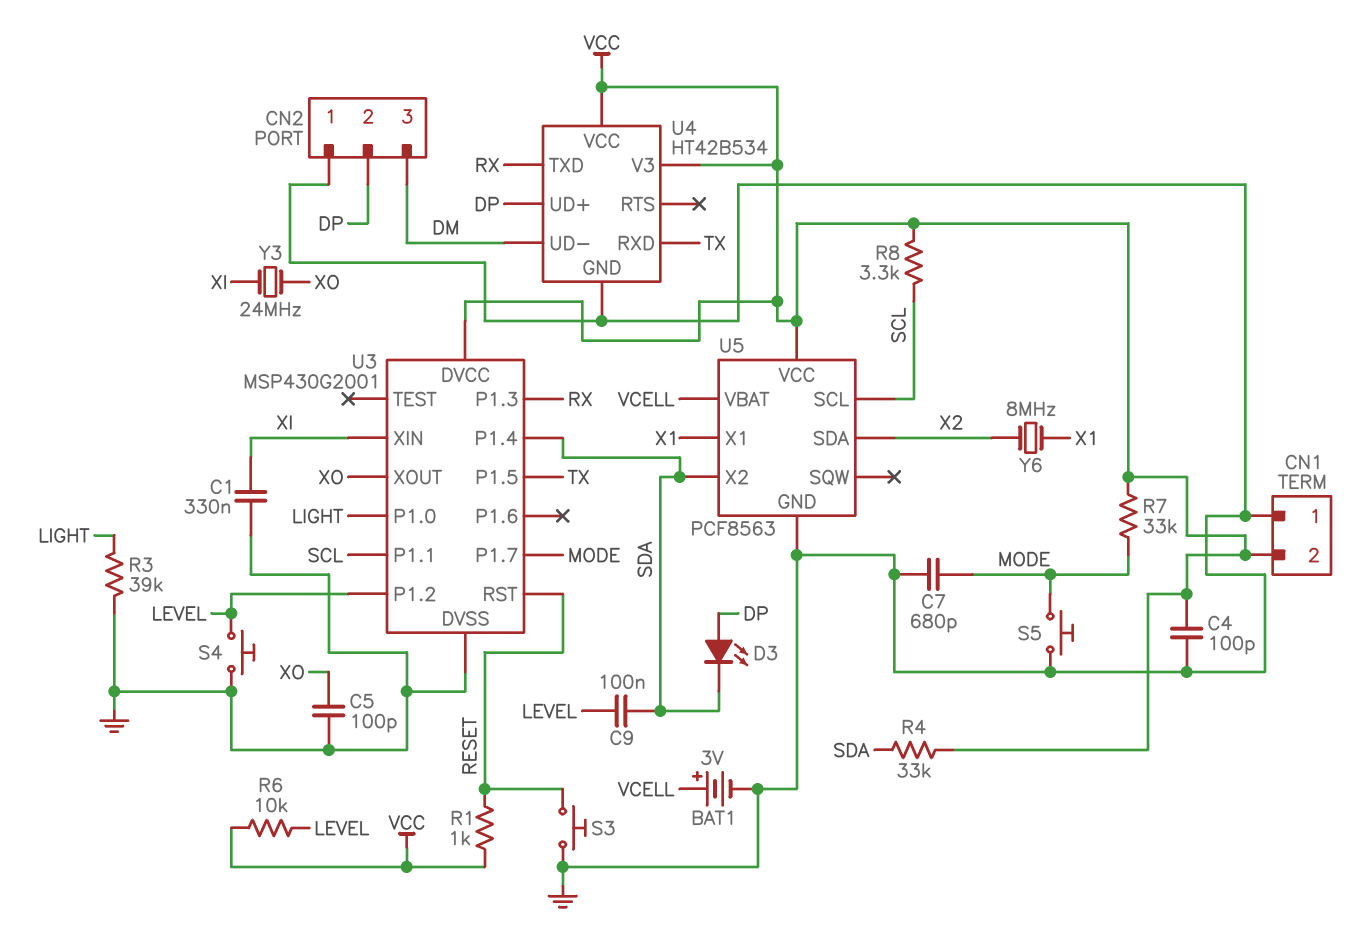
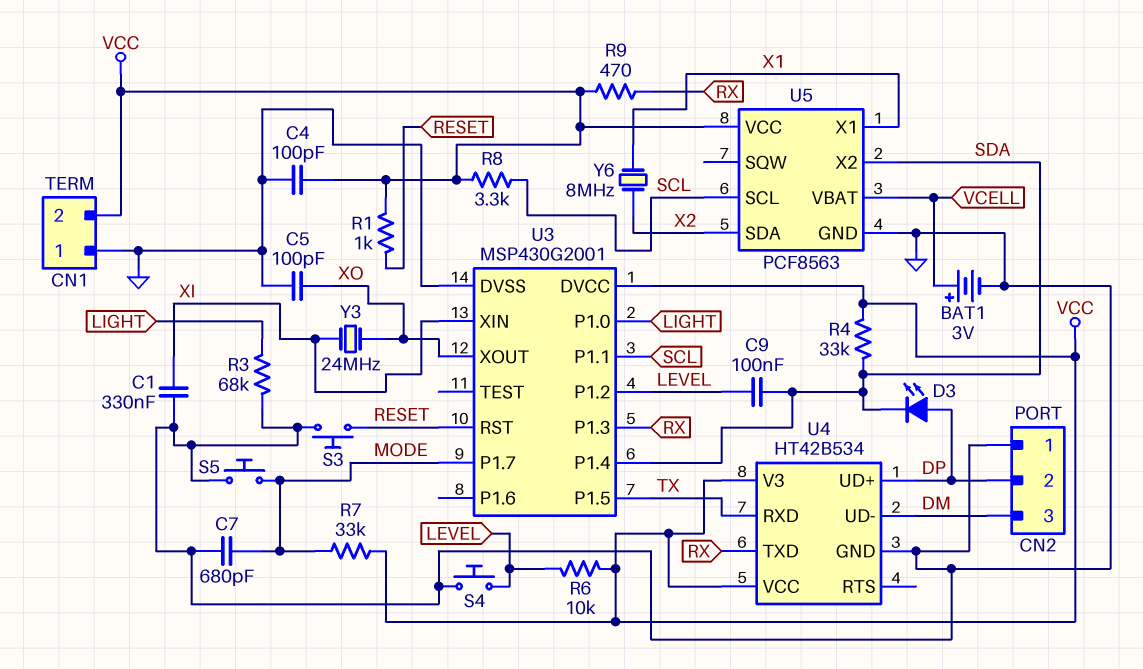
R3: 39k (GND, LIGHT) -> 68k (GND, LIGHT)
R9: none -> 470 (RX, VCC)

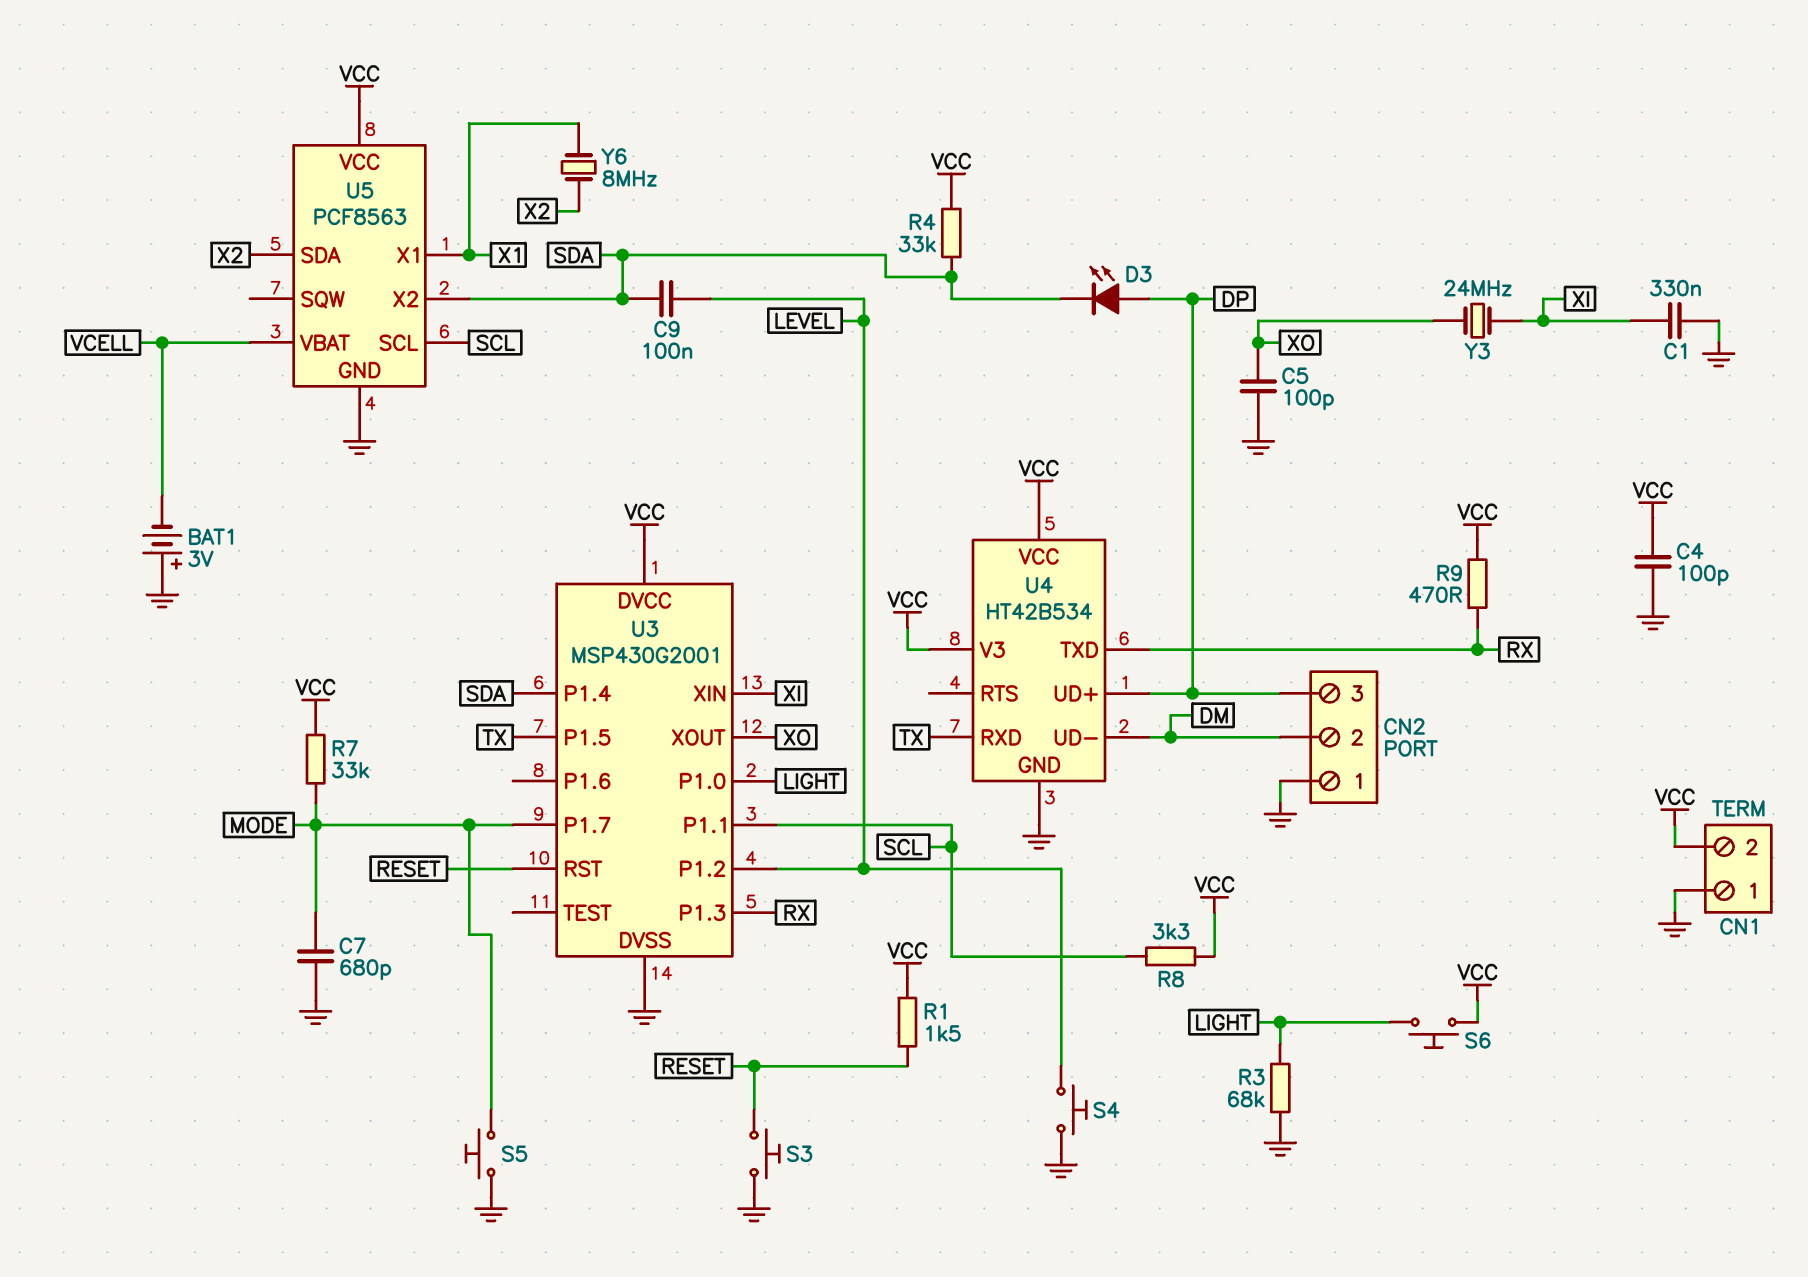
BAT1: 3V (plus VCELL, minus GND) -> 3V (plus GND, minus VCELL)
CN2 pin 2: DP -> DM
CN2 pin 3: DM -> DP
R1: 1k (RESET, VCC) -> 1.5k (RESET, VCC)
R6: 10k (LEVEL, VCC) -> none
S6: none -> button (LIGHT, VCC)

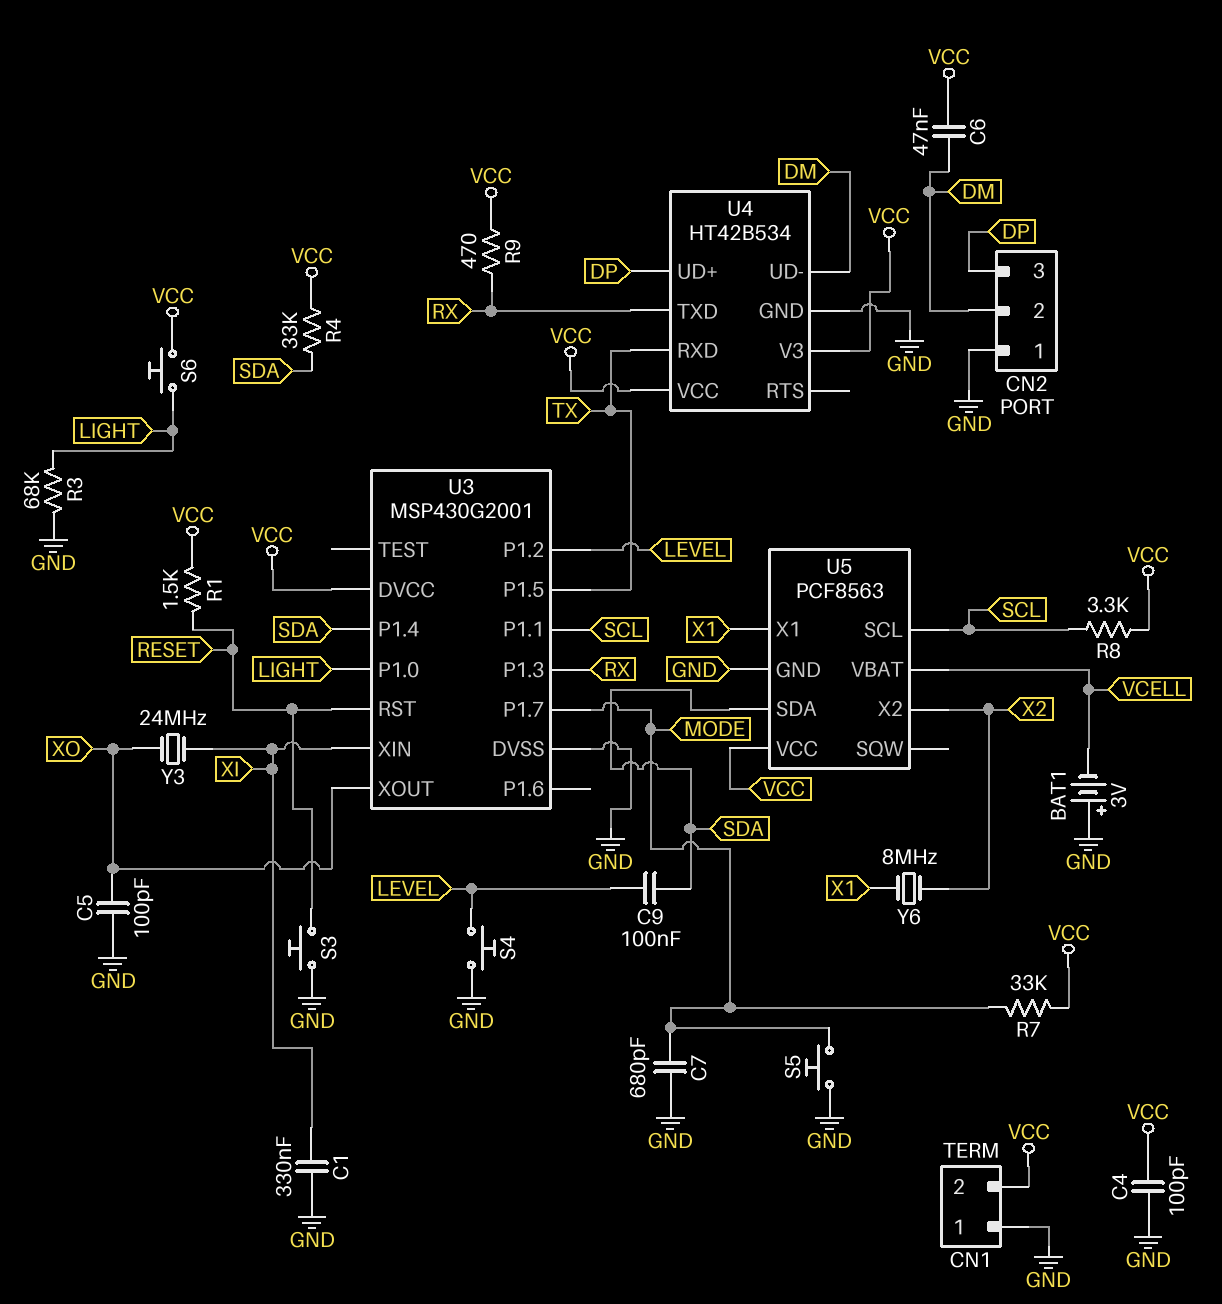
C6: none -> 47nF (DM, VCC)
D3: LED (A DP, K SDA) -> none
U5 pin SDA: X2 -> SDA
U5 pin X2: SDA -> X2

